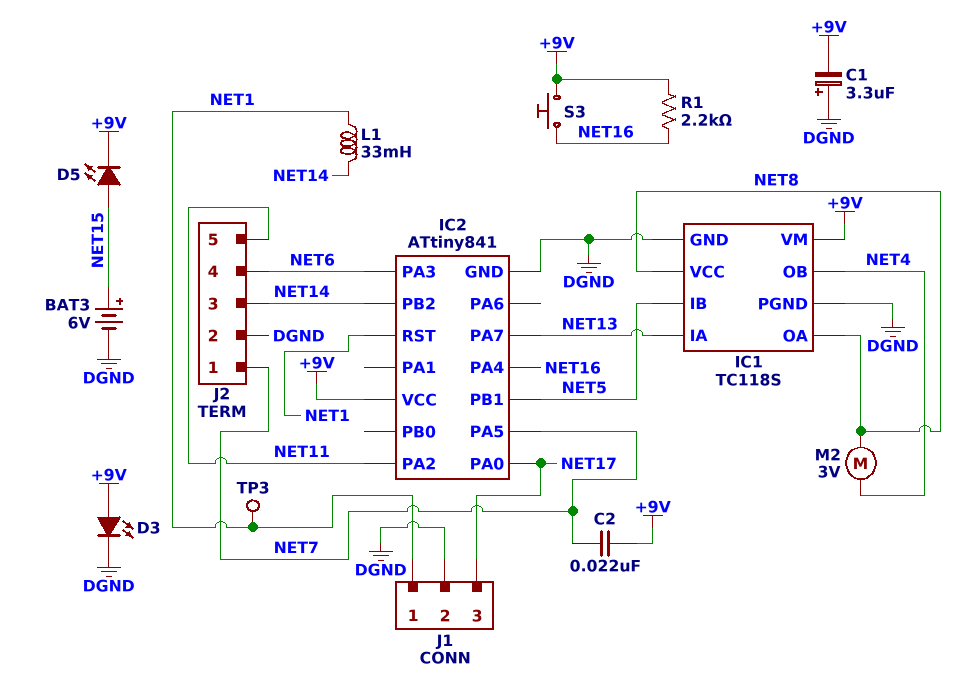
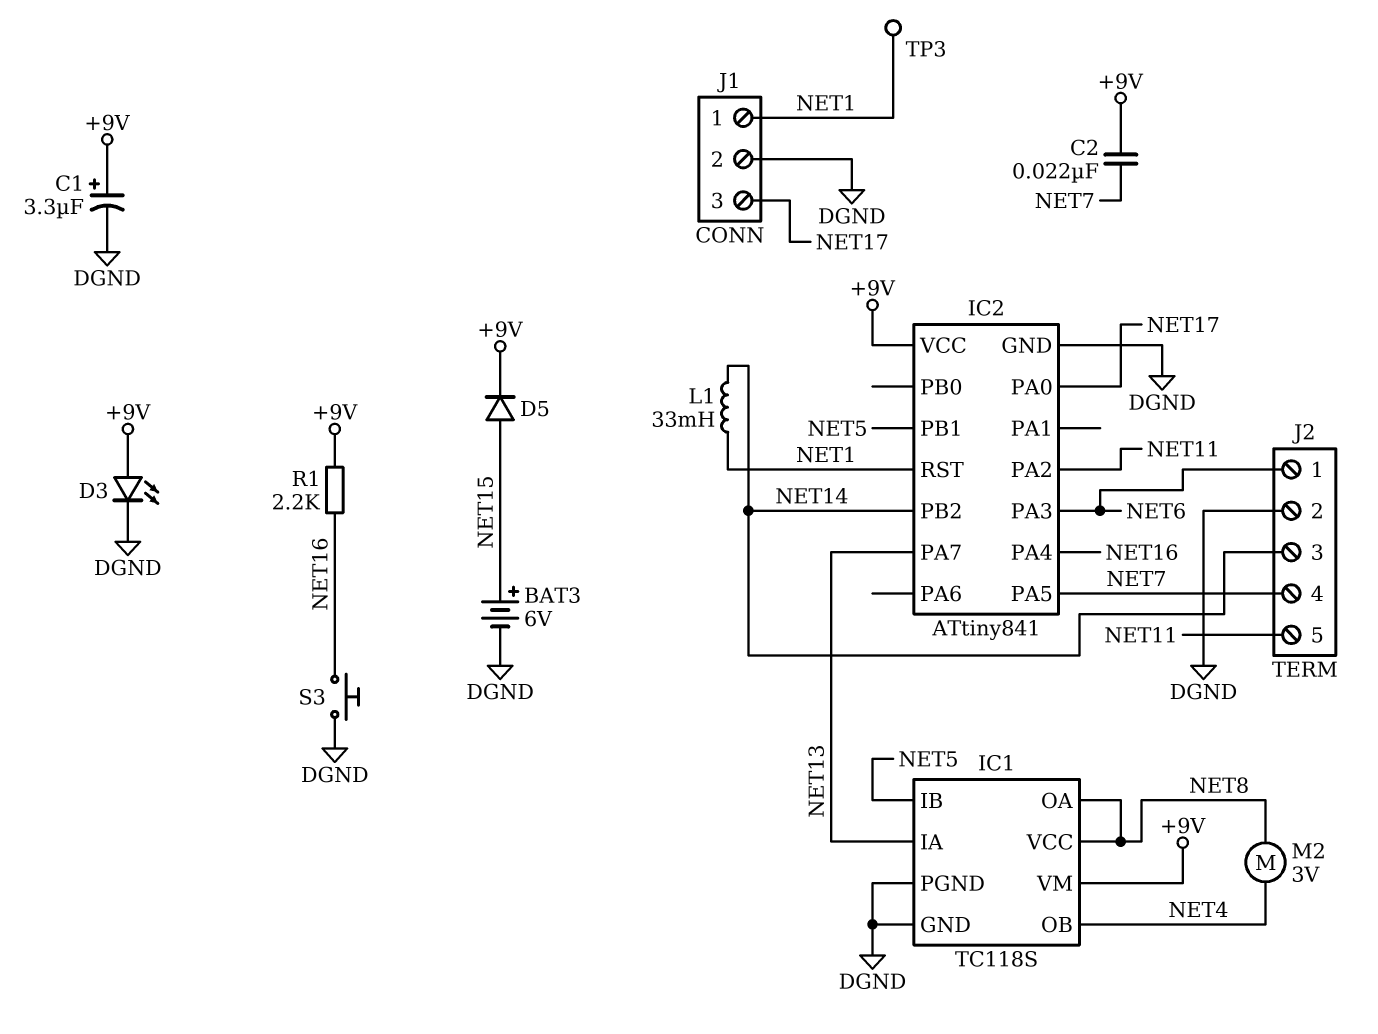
C1: 3.3uF (plus DGND, minus +9V) -> 3.3uF (plus +9V, minus DGND)
D5: LED (A NET15, K +9V) -> diode (A NET15, K +9V)
J2 pin 1: NET7 -> NET6
J2 pin 4: NET6 -> NET7
S3: button (+9V, NET16) -> button (DGND, NET16)

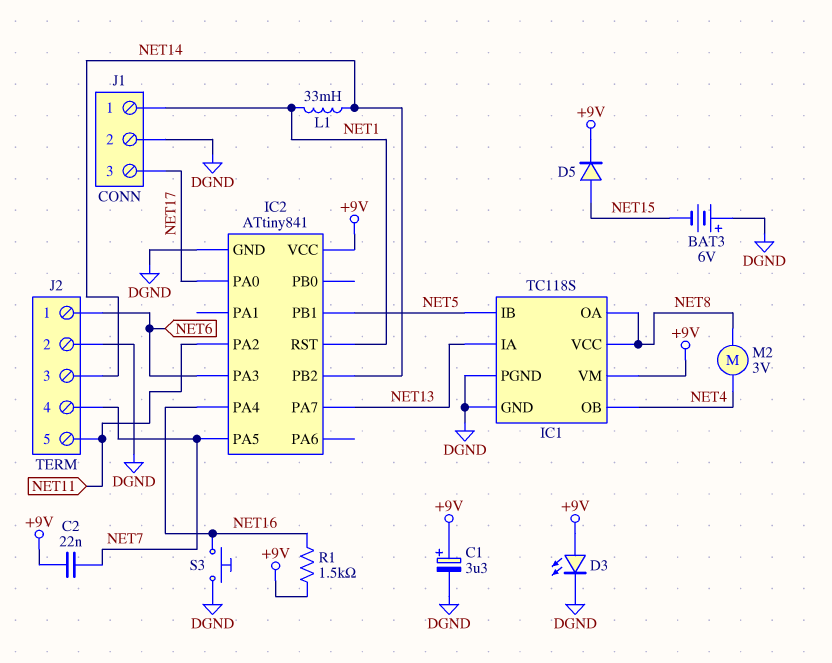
BAT3: 6V (plus NET15, minus DGND) -> 6V (plus DGND, minus NET15)
R1: 2.2k (+9V, NET16) -> 1.5k (+9V, NET16)
TP3: test point (NET1) -> none

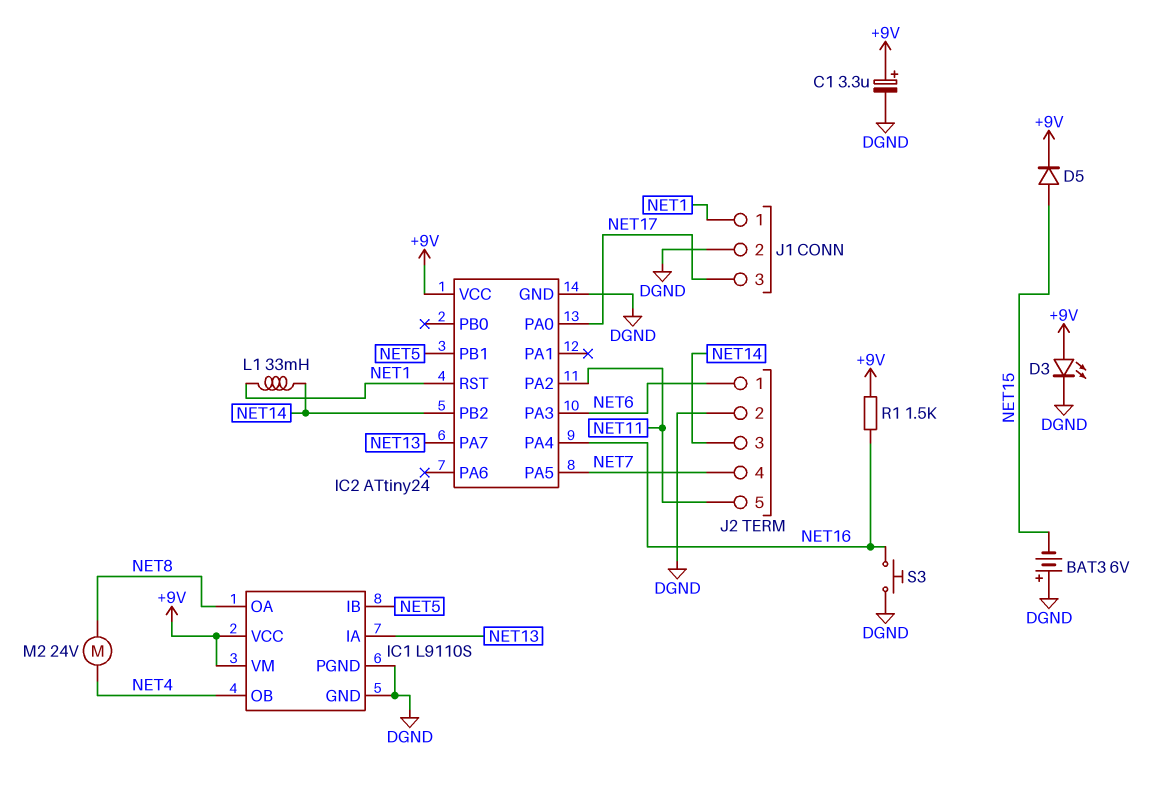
C2: 22nF (+9V, NET7) -> none
IC1: TC118S -> L9110S
IC1 pin VCC: NET8 -> +9V
IC2: ATtiny841 -> ATtiny24
M2: motor 3V (NET4, NET8) -> motor 24V (NET4, NET8)

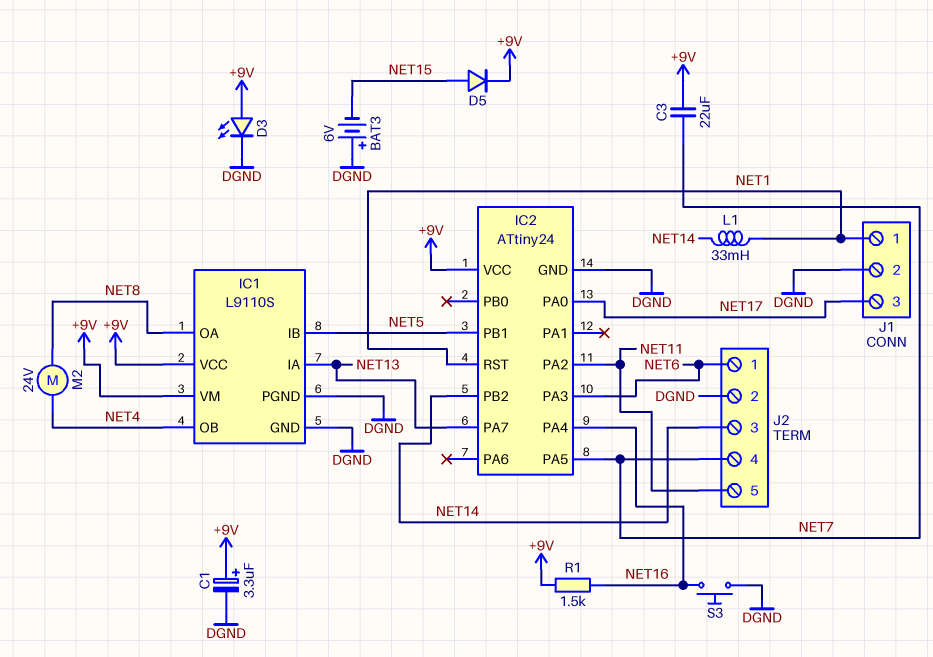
C3: none -> 22uF (+9V, NET7)

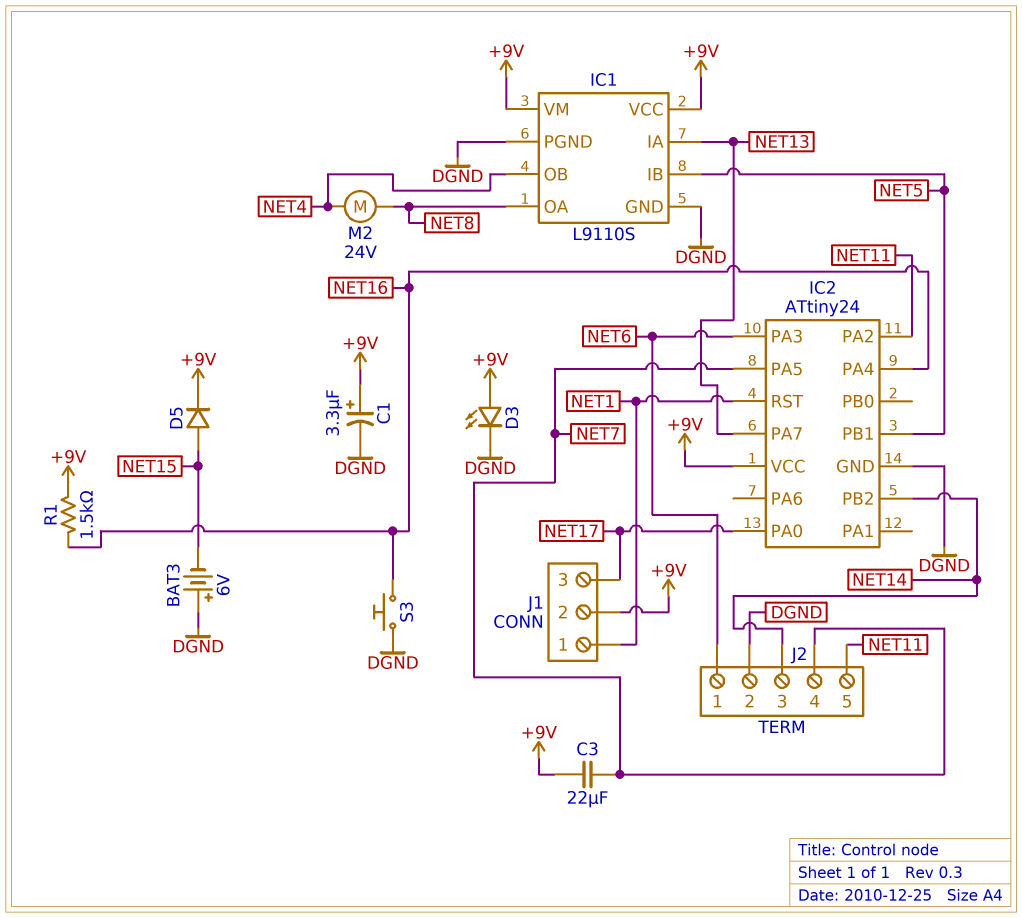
J1 pin 2: DGND -> +9V
L1: 33mH (NET1, NET14) -> none

